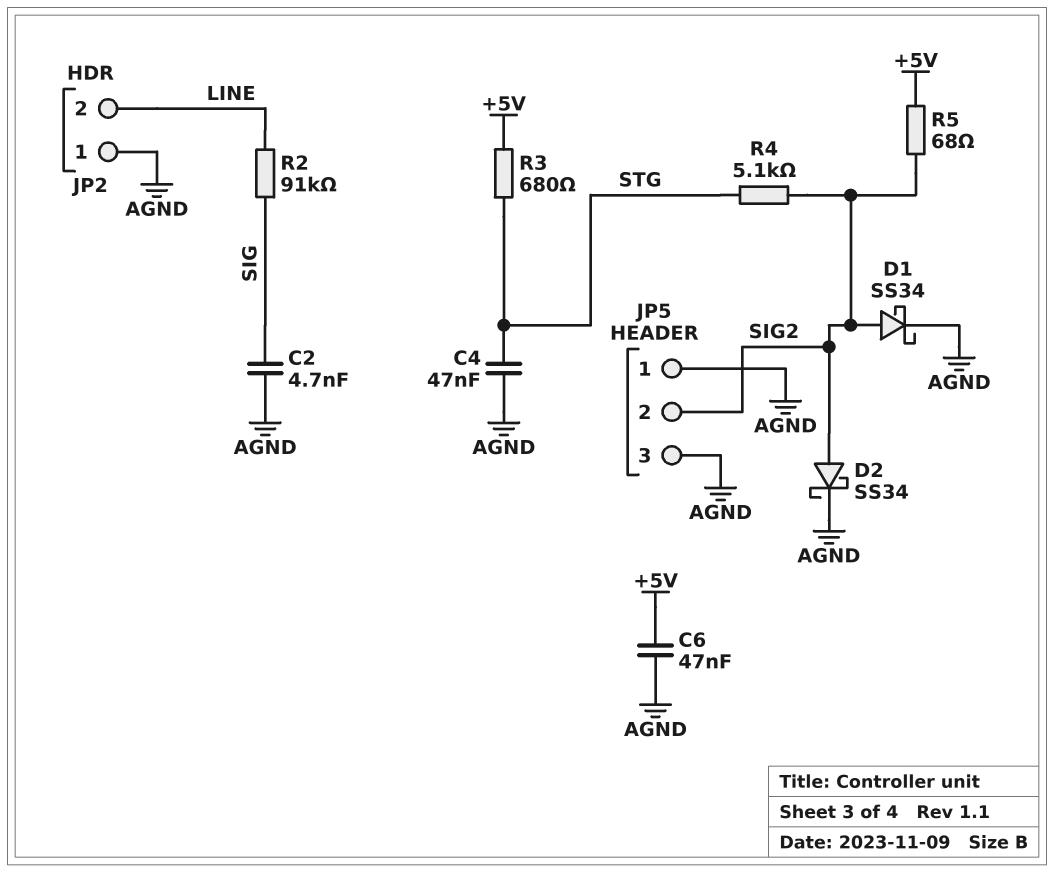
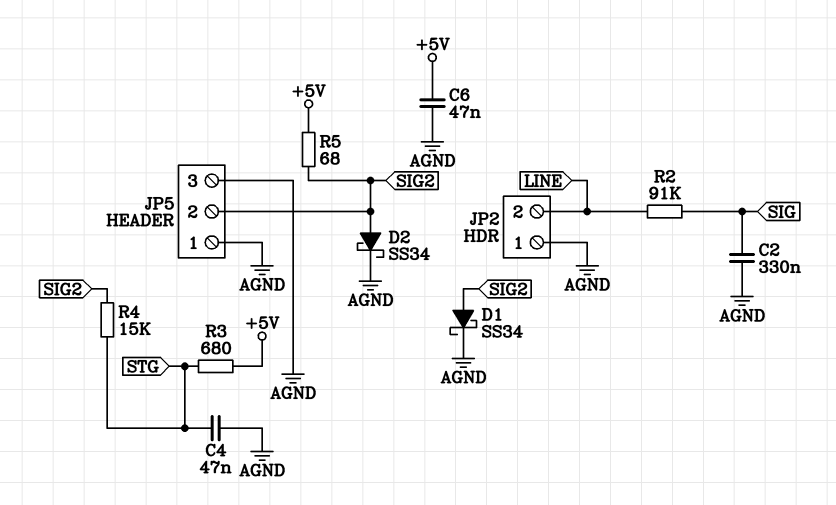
C2: 4.7nF (AGND, SIG) -> 330nF (AGND, SIG)
R4: 5.1k (SIG2, STG) -> 15k (SIG2, STG)

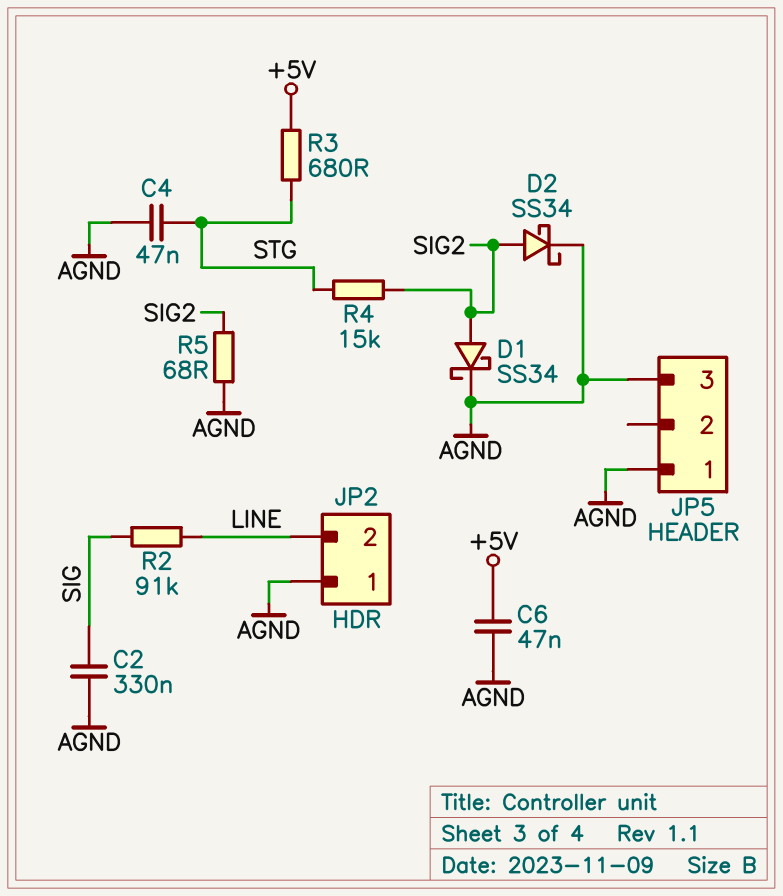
JP5 pin 2: SIG2 -> none
R5: 68 (+5V, SIG2) -> 68 (AGND, SIG2)

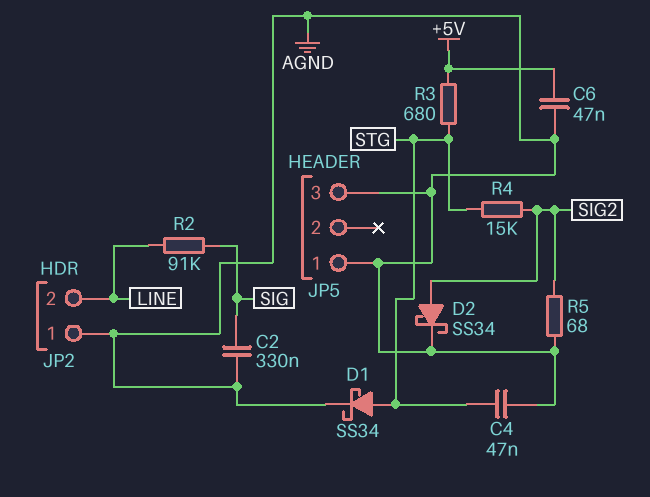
D1: schottky SS34 (A SIG2, K AGND) -> schottky SS34 (A STG, K AGND)

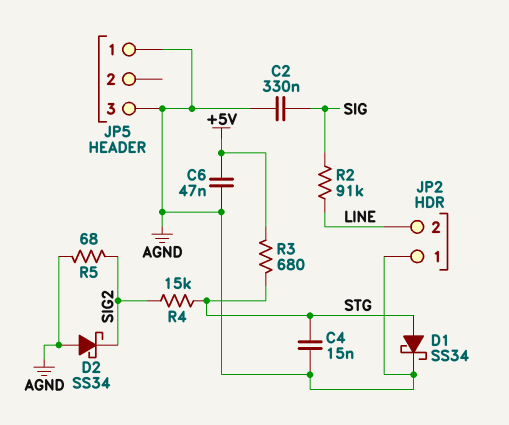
C4: 47nF (AGND, STG) -> 15nF (AGND, STG)
D2: schottky SS34 (A SIG2, K AGND) -> schottky SS34 (A AGND, K SIG2)

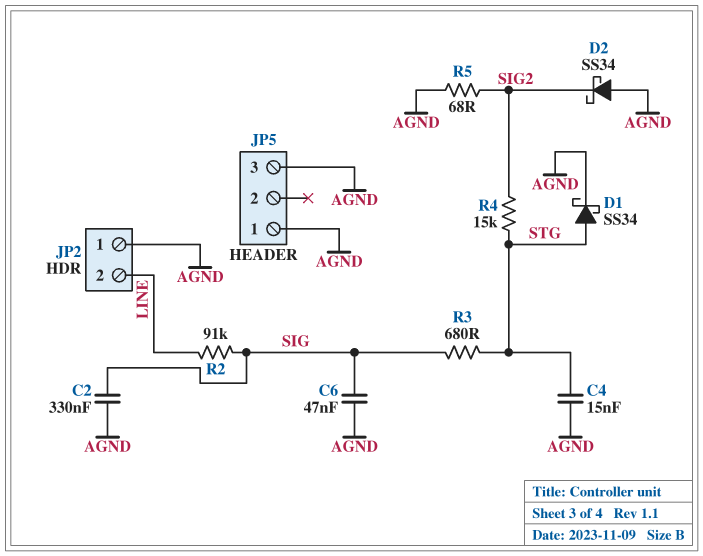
C6: 47nF (+5V, AGND) -> 47nF (AGND, SIG)
R3: 680 (+5V, STG) -> 680 (SIG, STG)

